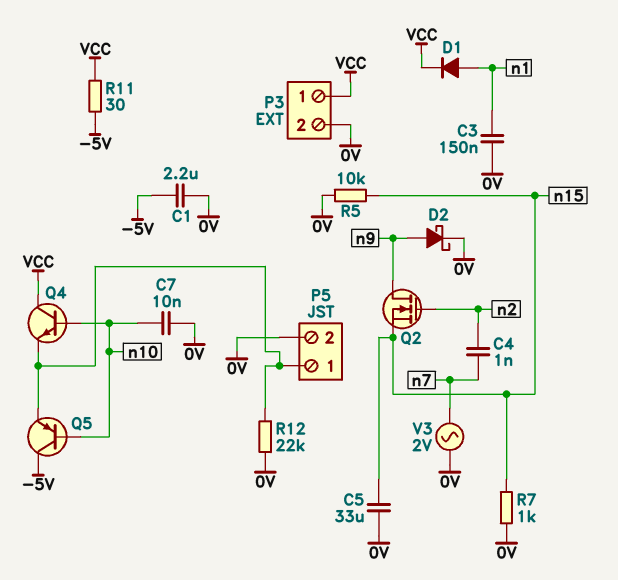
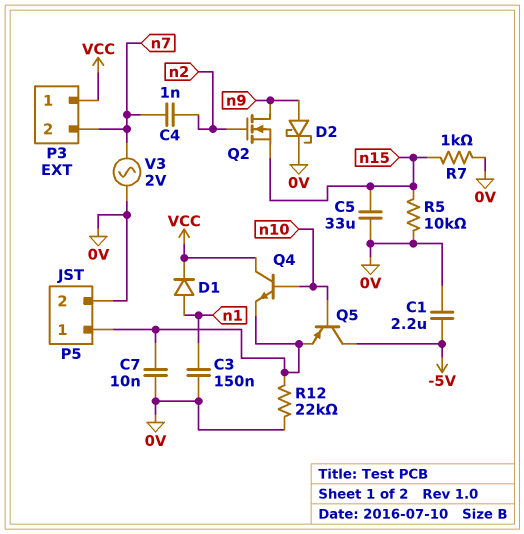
C7: 10nF (0V, n10) -> 10nF (0V, P5/1)
P3 pin 2: 0V -> n7
R11: 30 (-5V, VCC) -> none

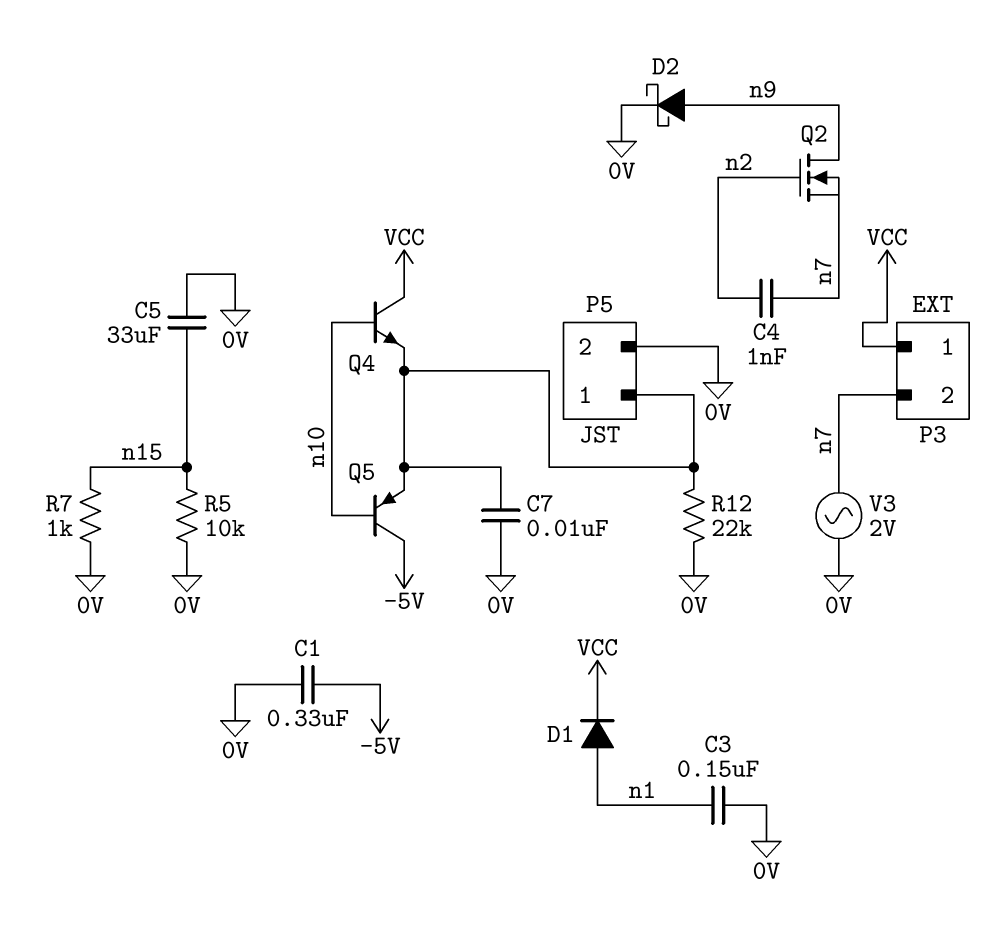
C1: 2.2uF (-5V, 0V) -> 330nF (-5V, 0V)
Q2: NMOS (G n2, D n9, S n15) -> NMOS (G n2, D n9, S n7)

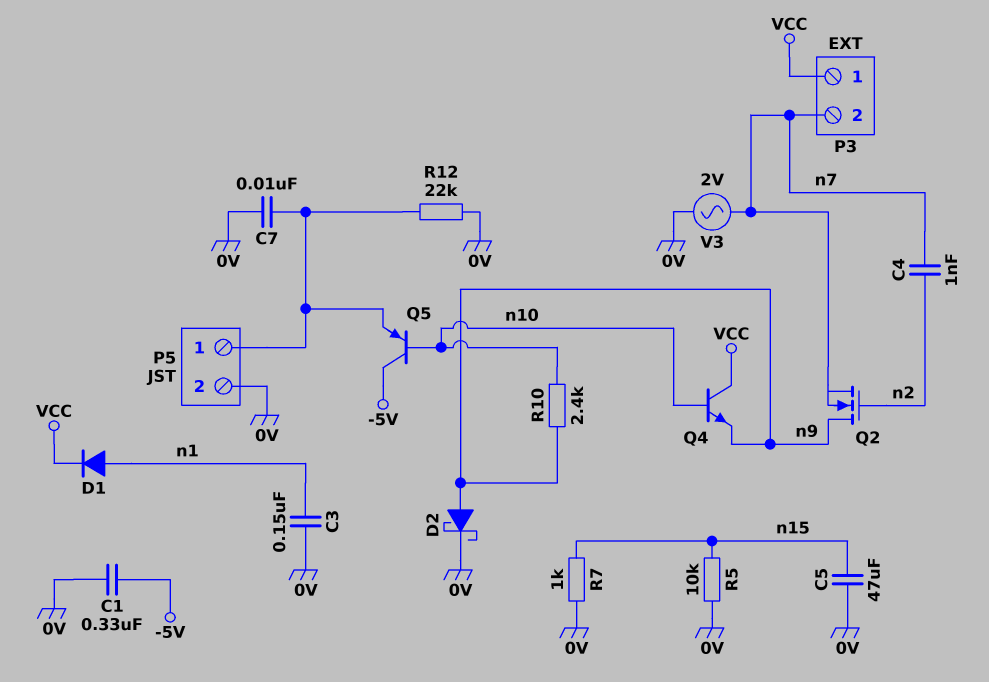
C5: 33uF (0V, n15) -> 47uF (0V, n15)
Q4: NPN (B n10, C VCC, E P5/1) -> NPN (B n10, C VCC, E n9)
R10: none -> 2.4k (n9, n10)

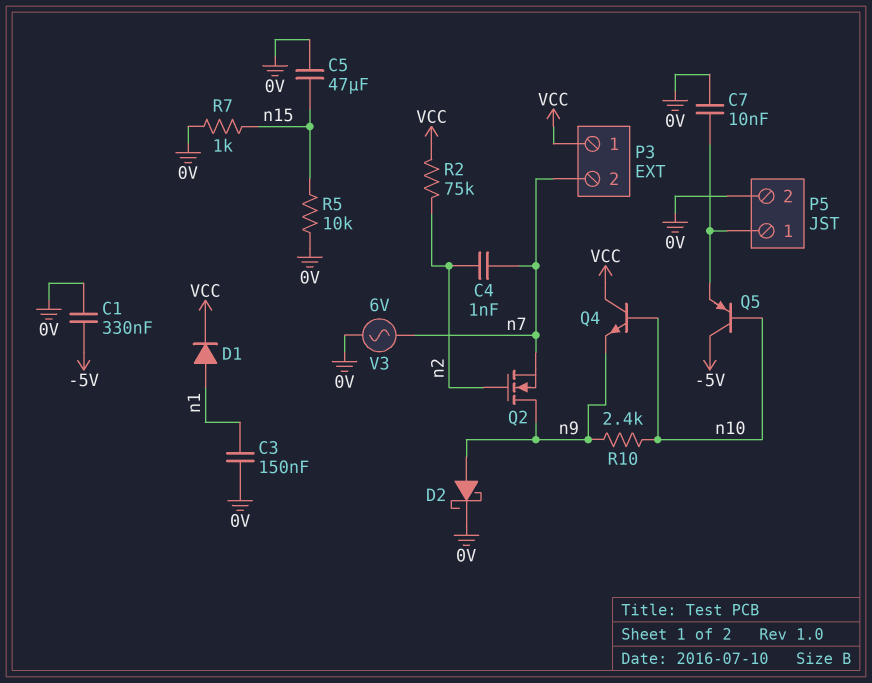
R2: none -> 75k (VCC, n2)
R12: 22k (0V, P5/1) -> none
V3: AC 2V (0V, n7) -> AC 6V (0V, n7)

